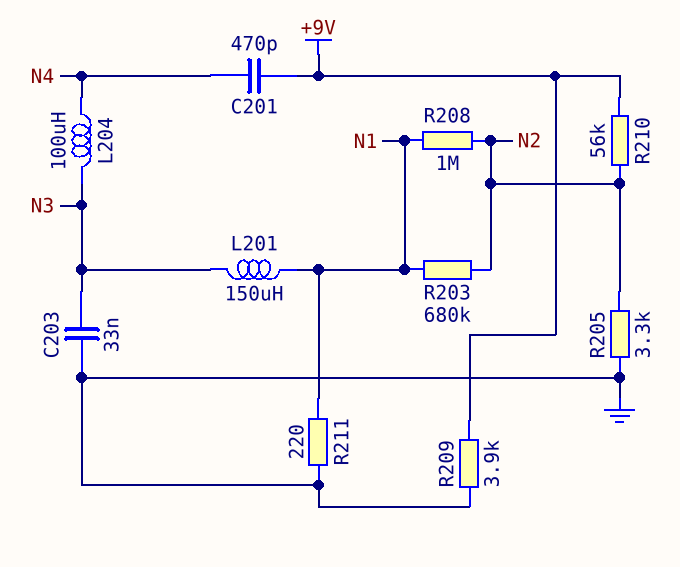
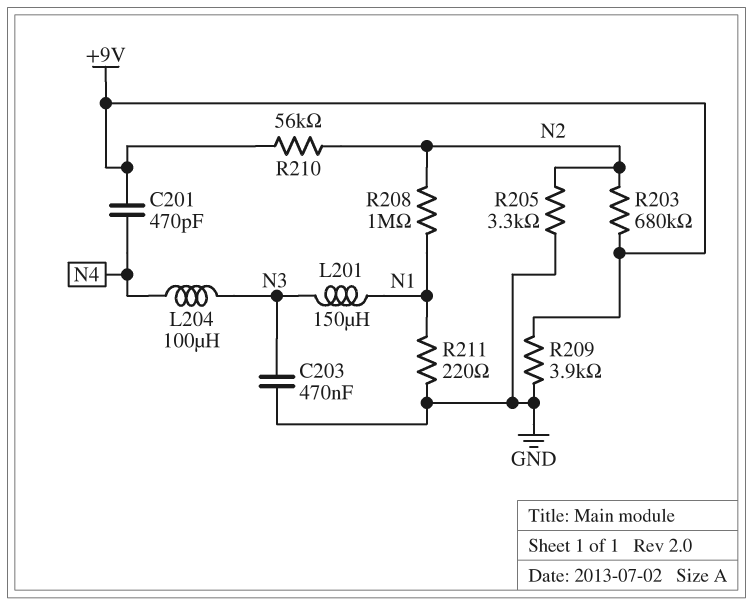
C203: 33nF (GND, N3) -> 470nF (GND, N3)
R203: 680k (N1, N2) -> 680k (+9V, N2)

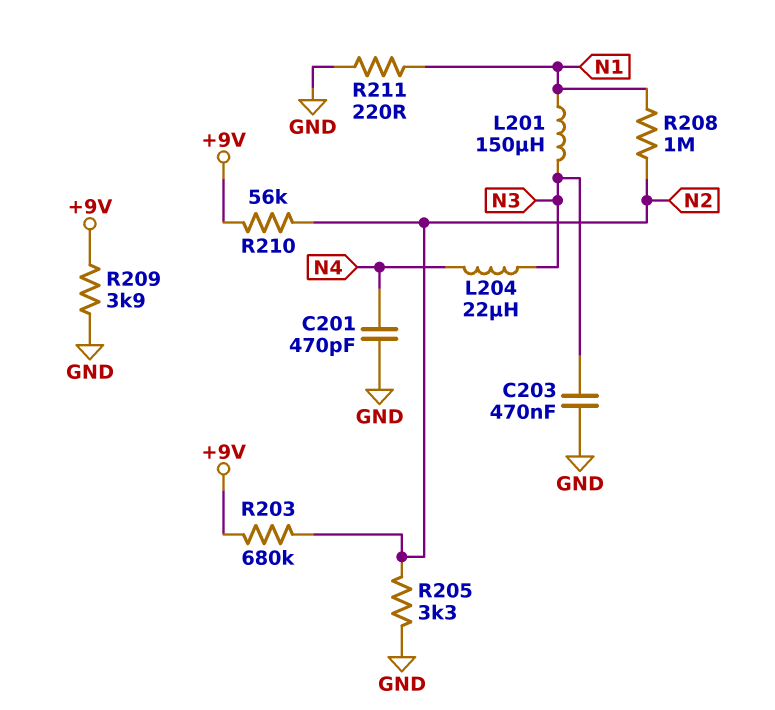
C201: 470pF (+9V, N4) -> 470pF (GND, N4)
L204: 100uH (N3, N4) -> 22uH (N3, N4)

